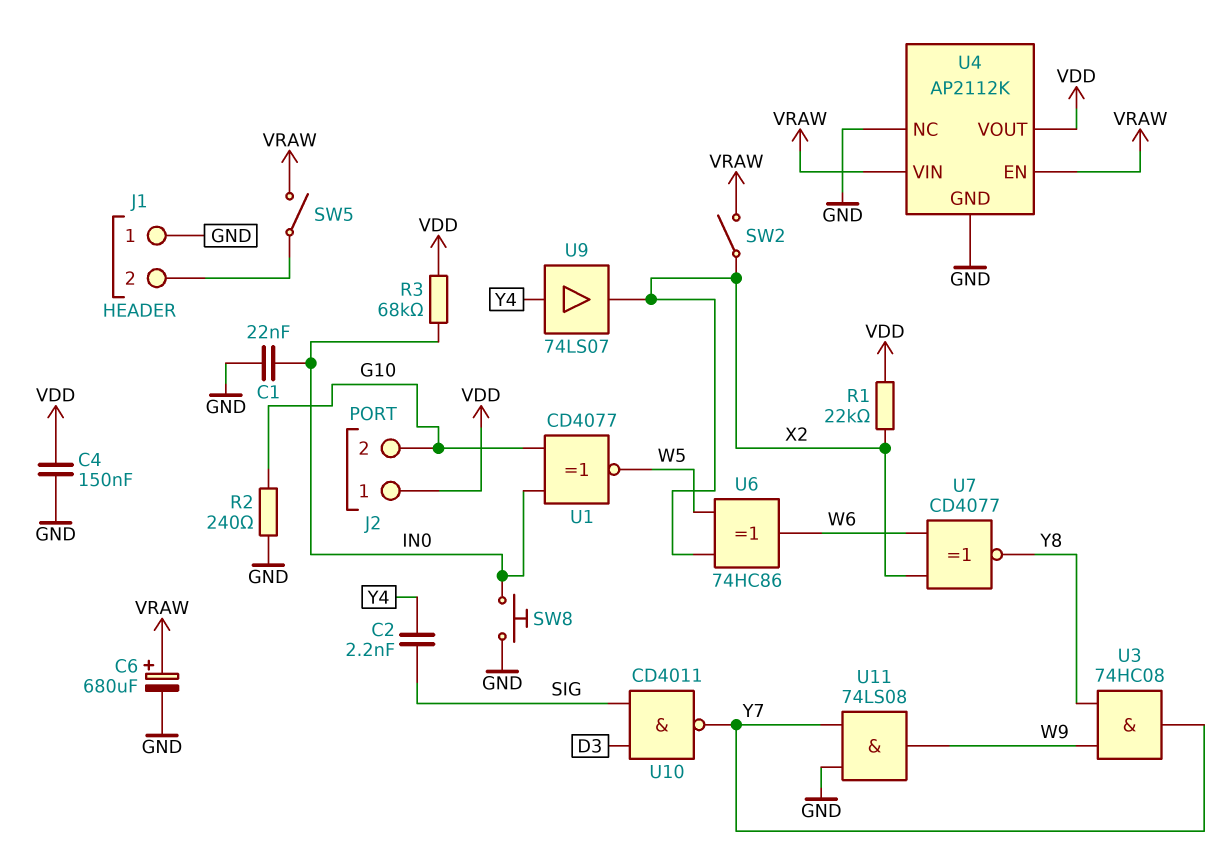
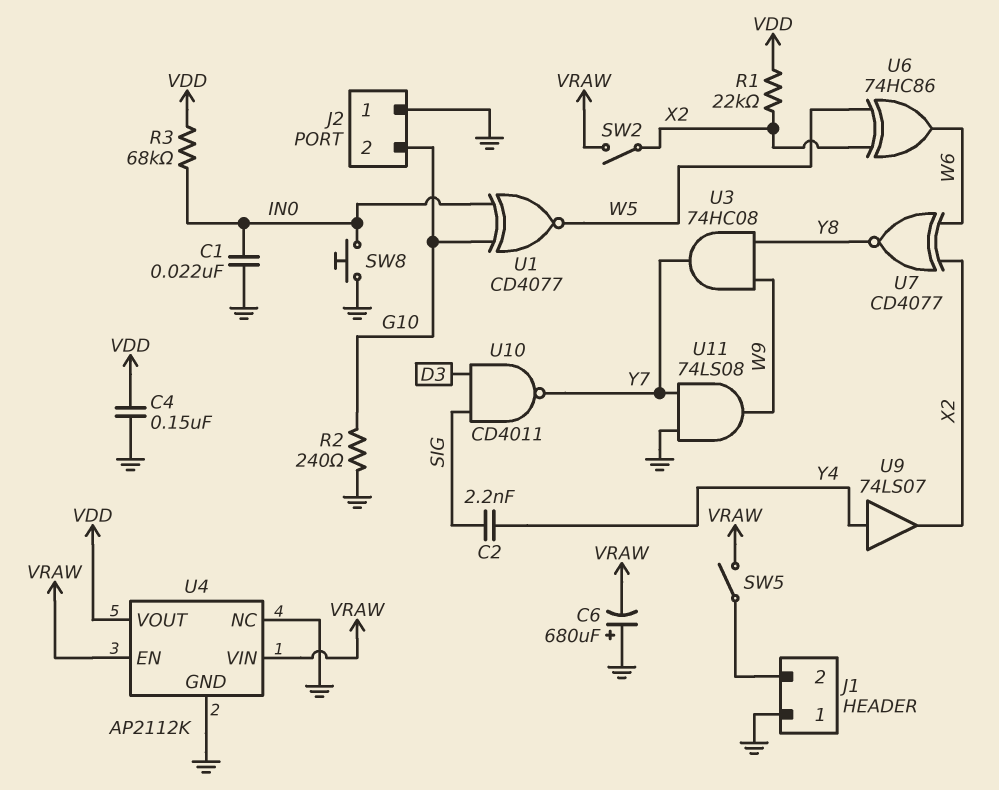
C6: 680uF (plus VRAW, minus GND) -> 680uF (plus GND, minus VRAW)
J2 pin 1: VDD -> GND

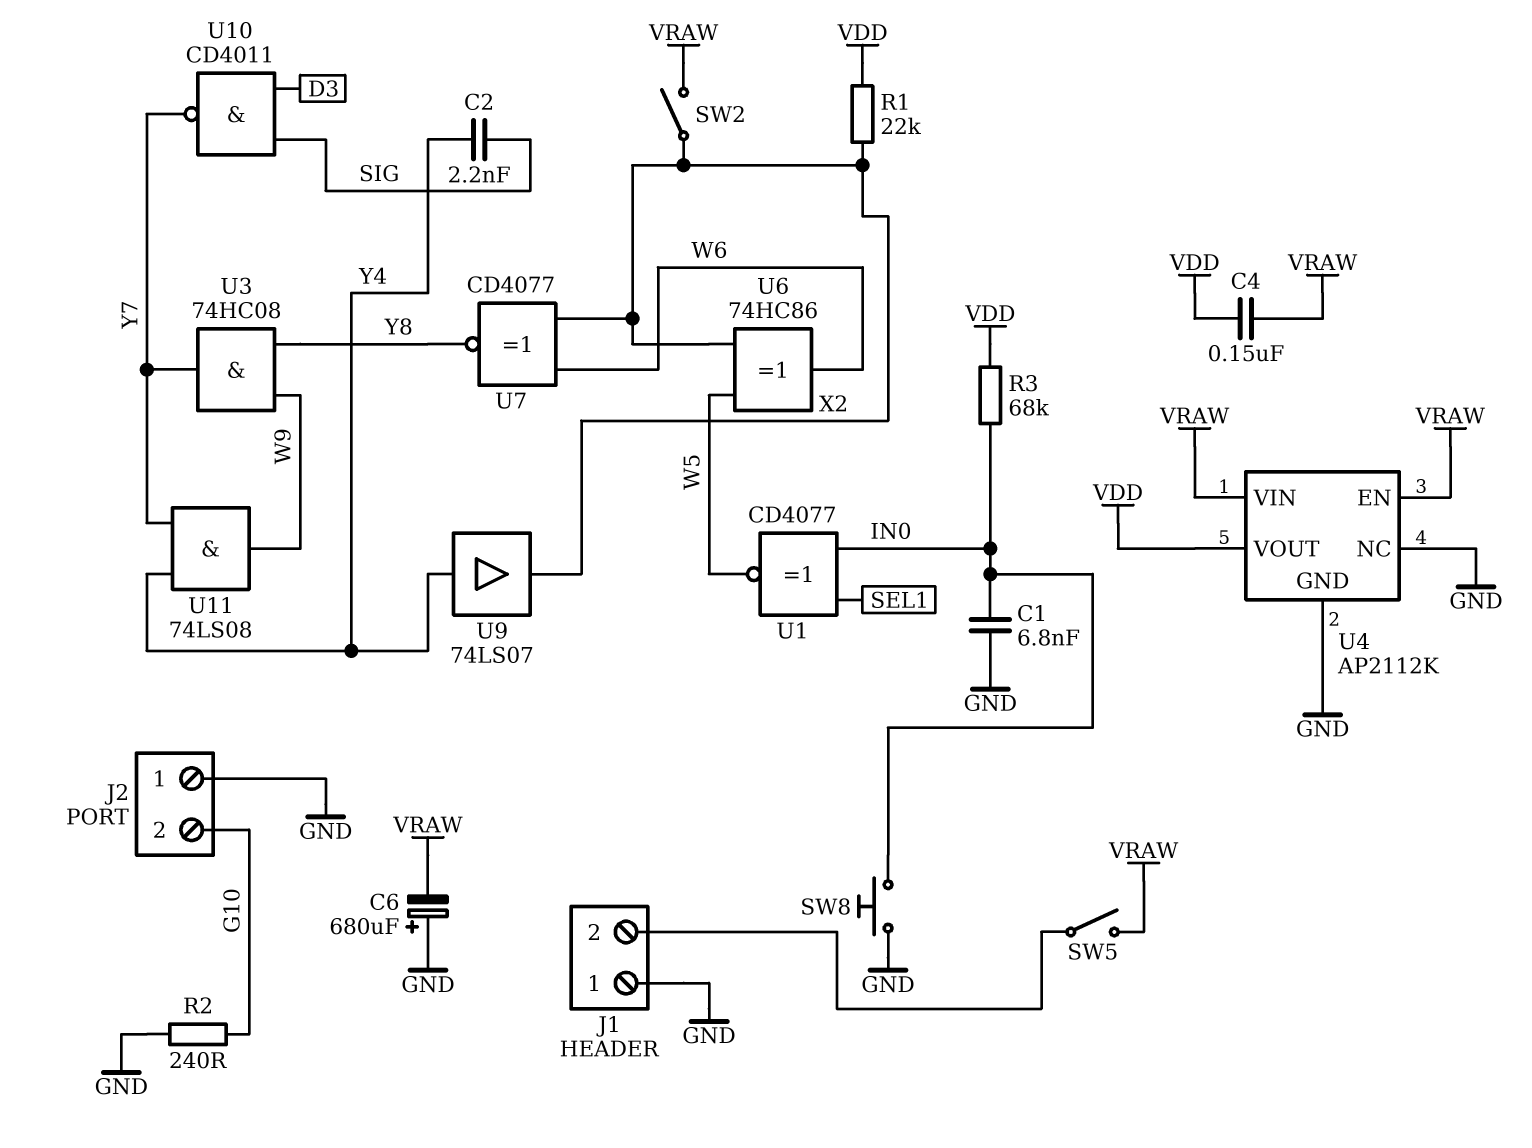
C1: 22nF (GND, IN0) -> 6.8nF (GND, IN0)
C4: 150nF (GND, VDD) -> 150nF (VDD, VRAW)
U1: XNOR CD4077 (in G10, in IN0, out W5) -> XNOR CD4077 (in IN0, in SEL1, out W5)
U11: AND 74LS08 (in GND, in Y7, out W9) -> AND 74LS08 (in Y4, in Y7, out W9)

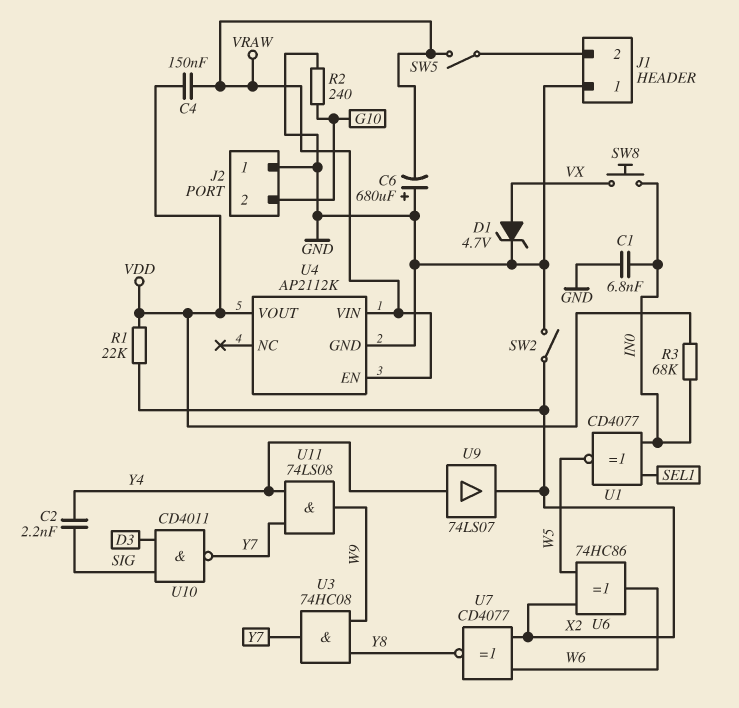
D1: none -> zener 4.7V (A VX, K GND)
SW2: switch (VRAW, X2) -> switch (GND, X2)
SW8: button (GND, IN0) -> button (IN0, VX)
U4 pin NC: GND -> none

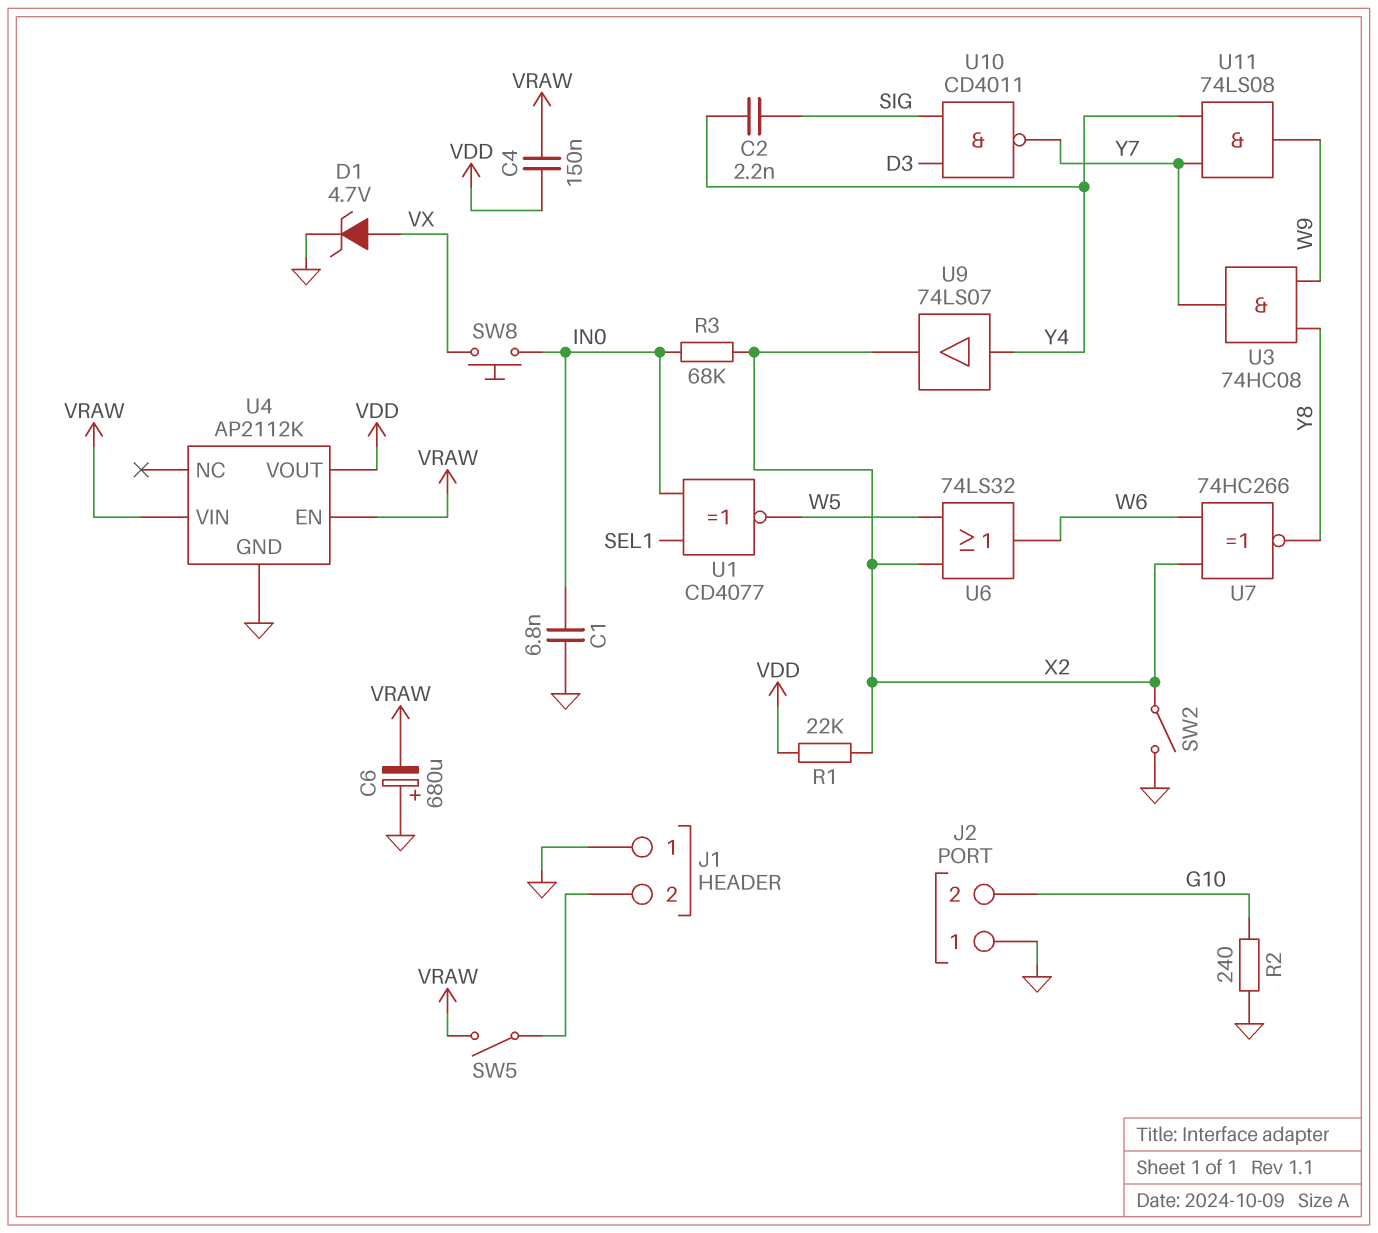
R3: 68k (IN0, VDD) -> 68k (IN0, X2)
U6: XOR 74HC86 (in W5, in X2, out W6) -> OR 74LS32 (in W5, in X2, out W6)
U7: XNOR CD4077 (in W6, in X2, out Y8) -> XNOR 74HC266 (in W6, in X2, out Y8)

